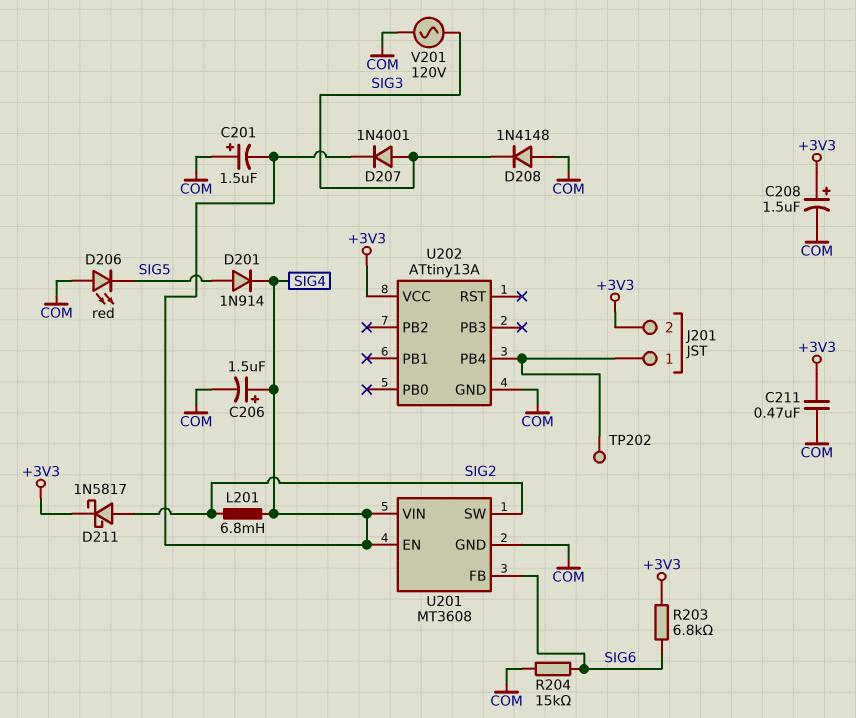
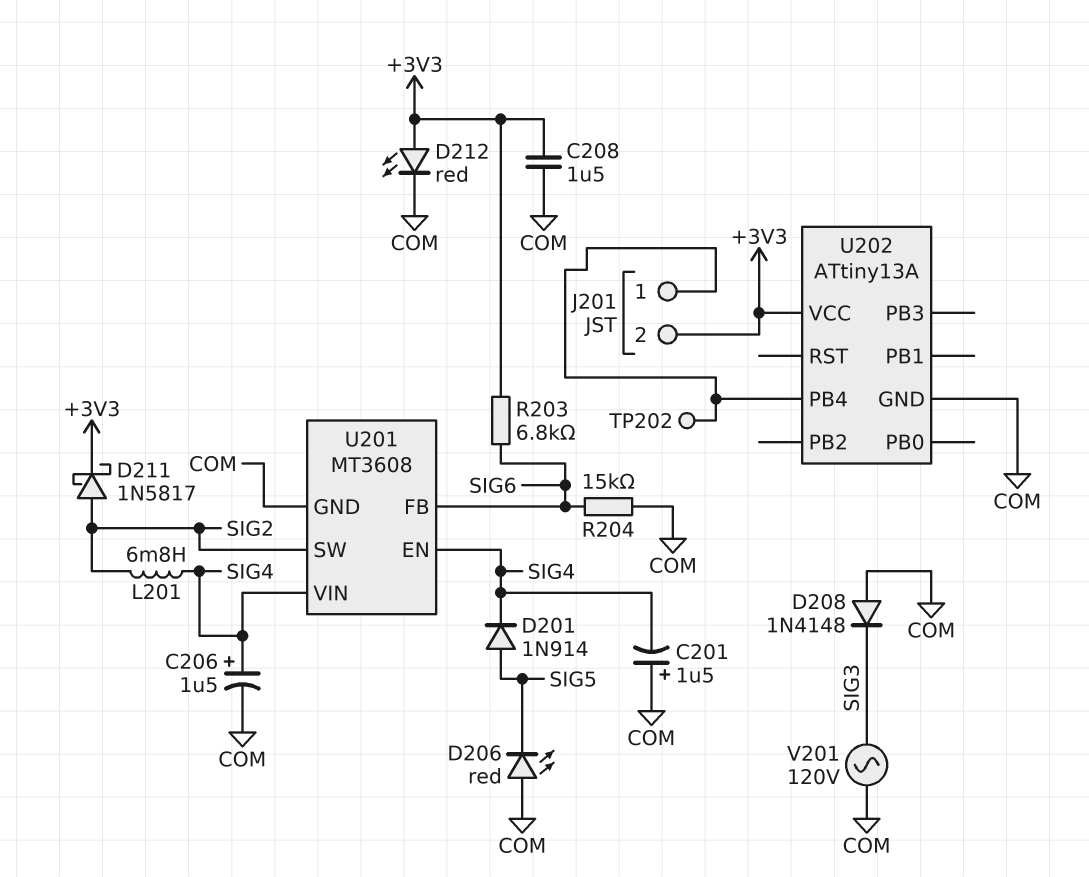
C208: 1.5uF (plus +3V3, minus COM) -> 1.5uF (+3V3, COM)
C211: 470nF (+3V3, COM) -> none
D207: diode 1N4001 (A SIG3, K SIG4) -> none
D212: none -> LED red (A +3V3, K COM)

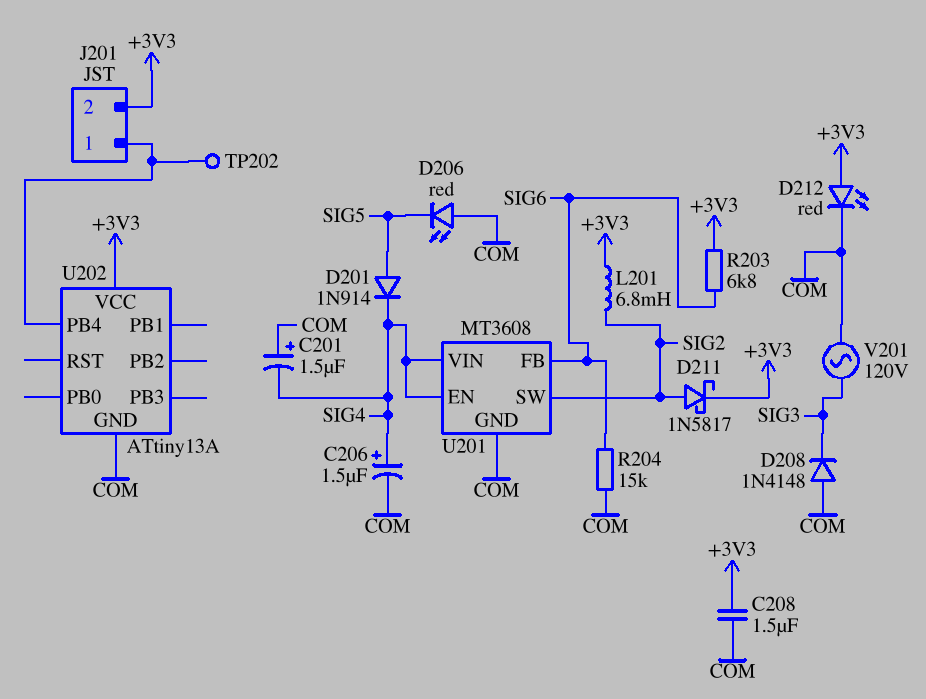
L201: 6.8mH (SIG2, SIG4) -> 6.8mH (+3V3, SIG2)

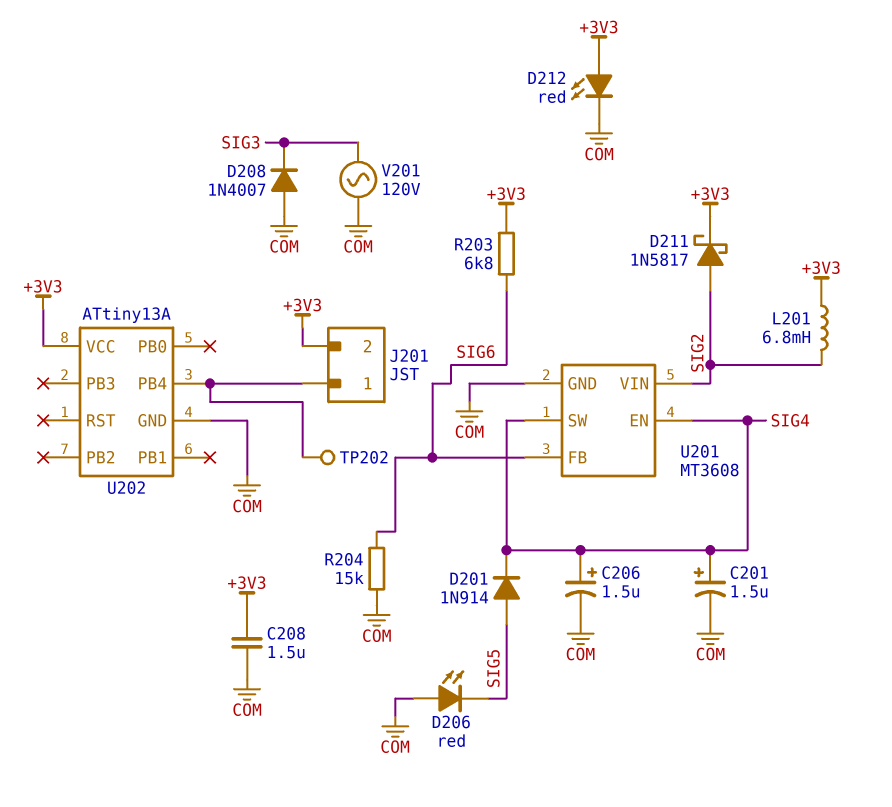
C201: 1.5uF (plus COM, minus SIG4) -> 1.5uF (plus SIG4, minus COM)
D208: diode 1N4148 (A COM, K SIG3) -> diode 1N4007 (A COM, K SIG3)
U201 pin SW: SIG2 -> SIG4
U201 pin VIN: SIG4 -> SIG2

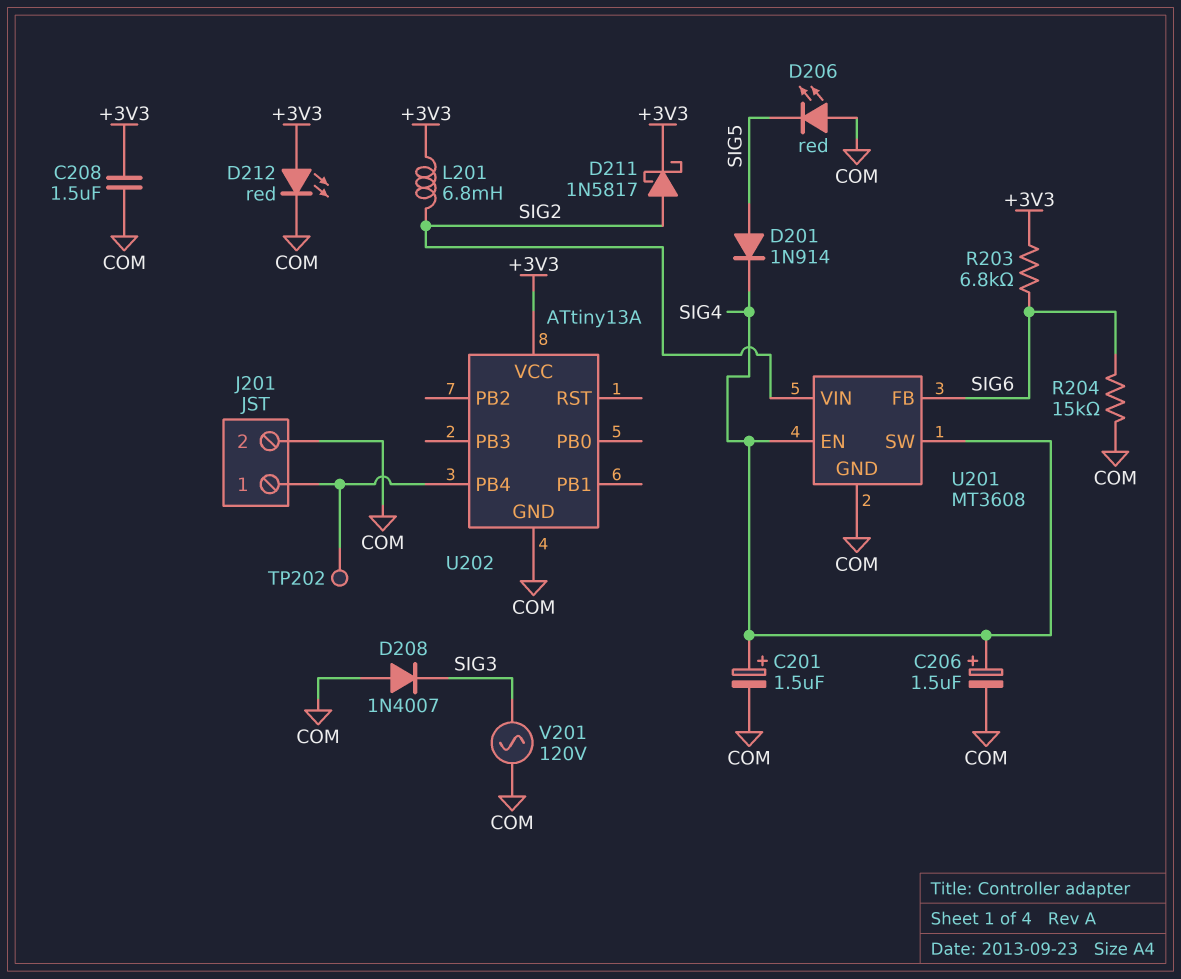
J201 pin 2: +3V3 -> COM

